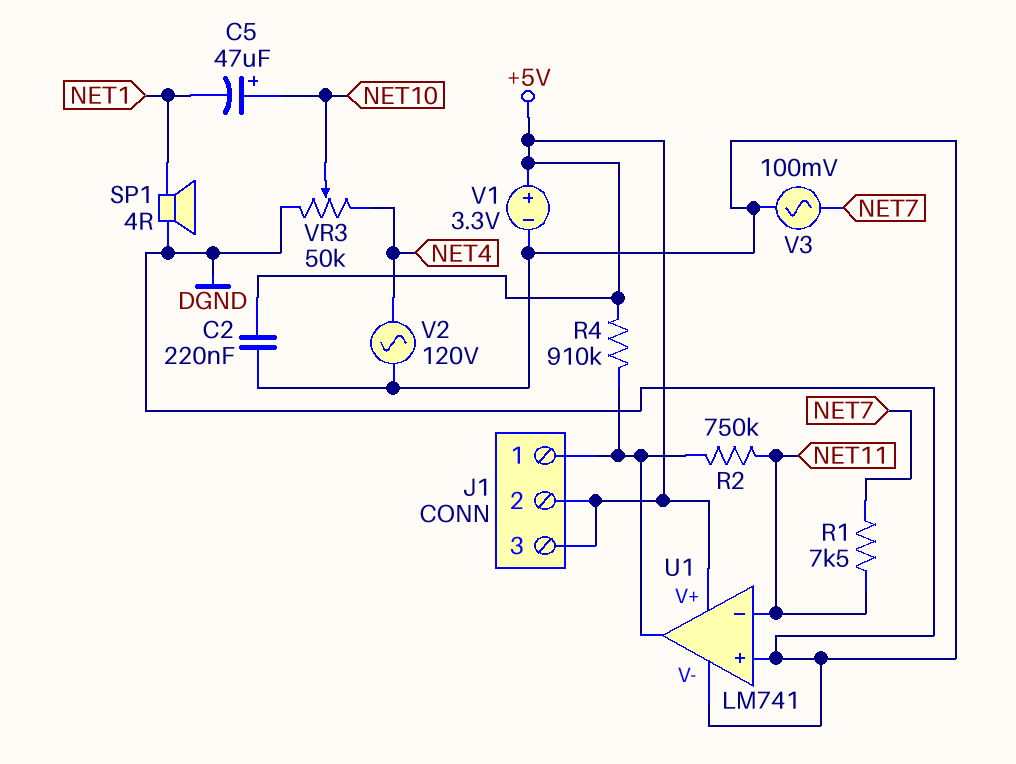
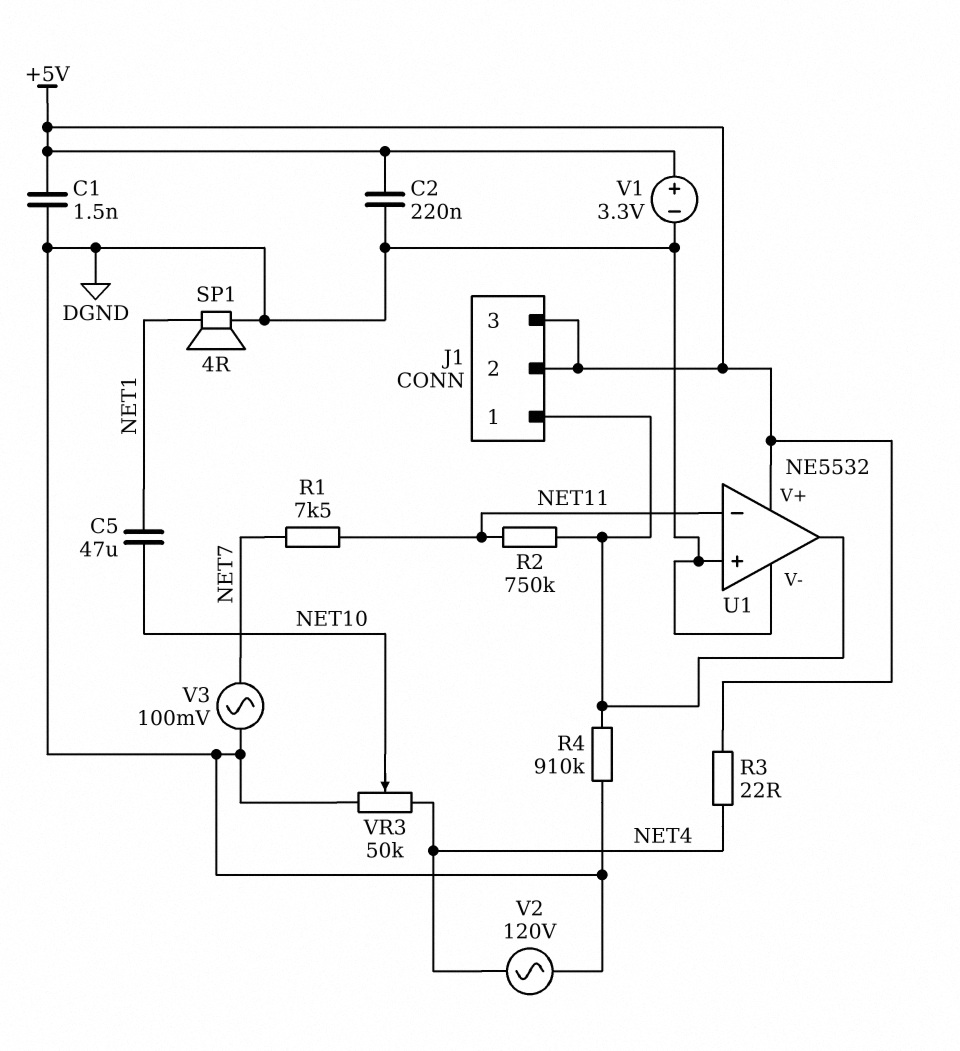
C1: none -> 1.5nF (+5V, DGND)
C5: 47uF (plus NET10, minus NET1) -> 47uF (NET1, NET10)
R3: none -> 22 (+5V, NET4)
R4: 910k (+5V, J1/1) -> 910k (DGND, J1/1)
U1: LM741 -> NE5532

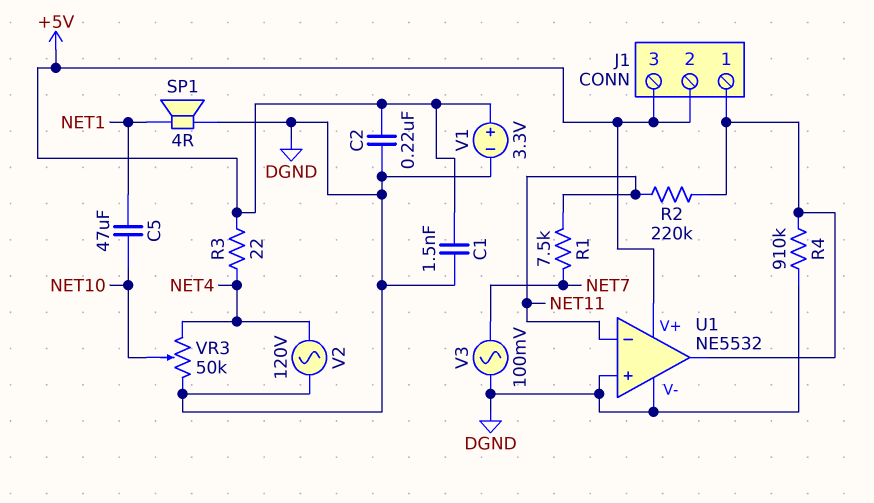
R2: 750k (J1/1, NET11) -> 220k (J1/1, NET11)

